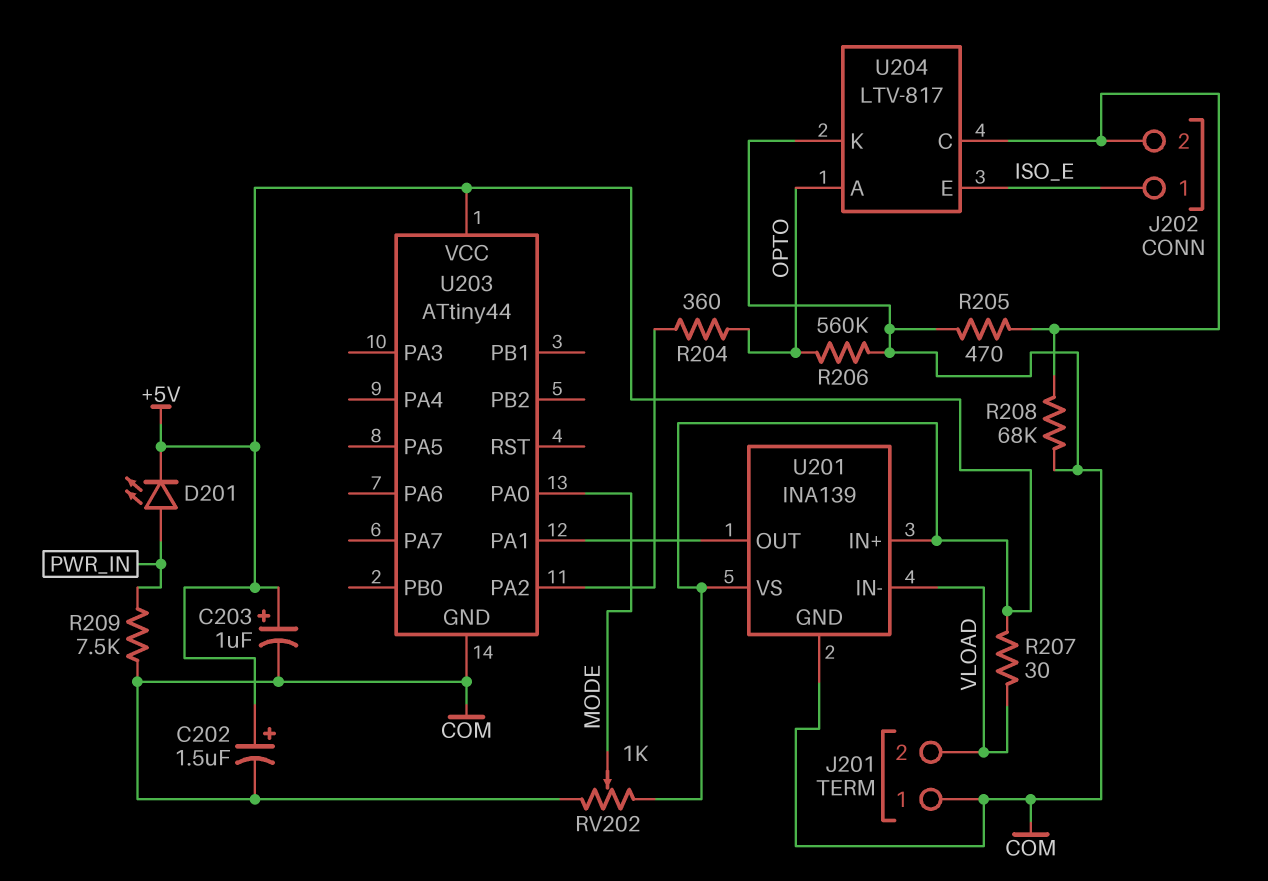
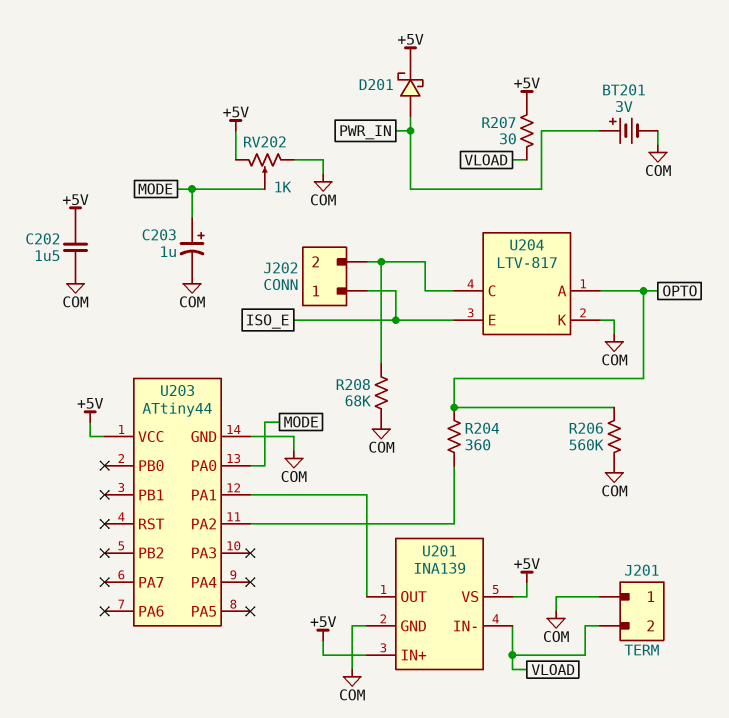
BT201: none -> 3V (plus PWR_IN, minus COM)
C202: 1.5uF (plus +5V, minus COM) -> 1.5uF (+5V, COM)
C203: 1uF (plus +5V, minus COM) -> 1uF (plus MODE, minus COM)
D201: LED (A PWR_IN, K +5V) -> schottky (A PWR_IN, K +5V)
R205: 470 (COM, J202/2) -> none
R209: 7.5k (COM, PWR_IN) -> none

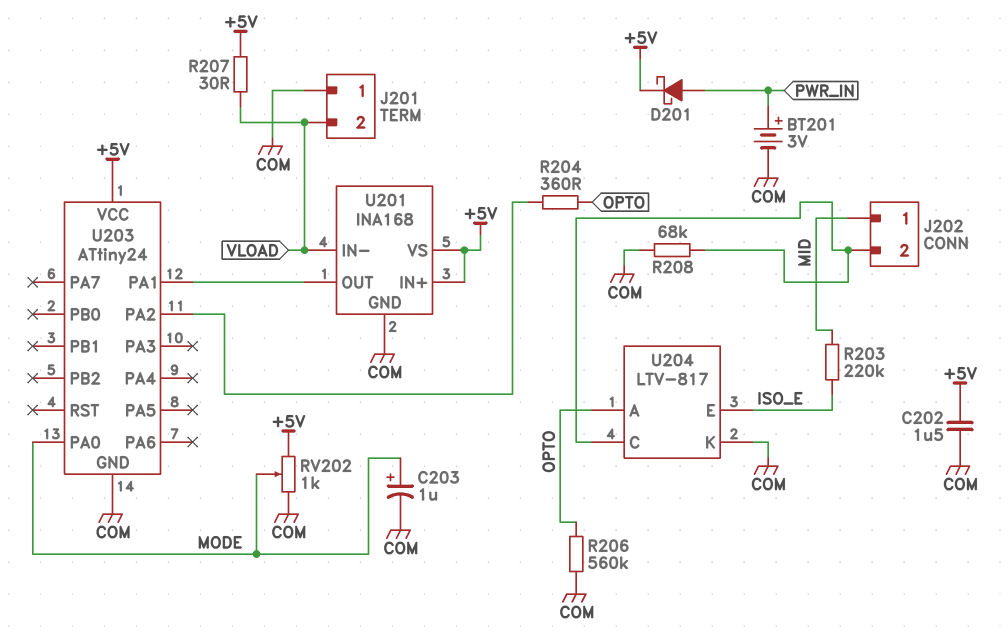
J202 pin 1: ISO_E -> MID
R203: none -> 220k (ISO_E, MID)
U201: INA139 -> INA168
U203: ATtiny44 -> ATtiny24

